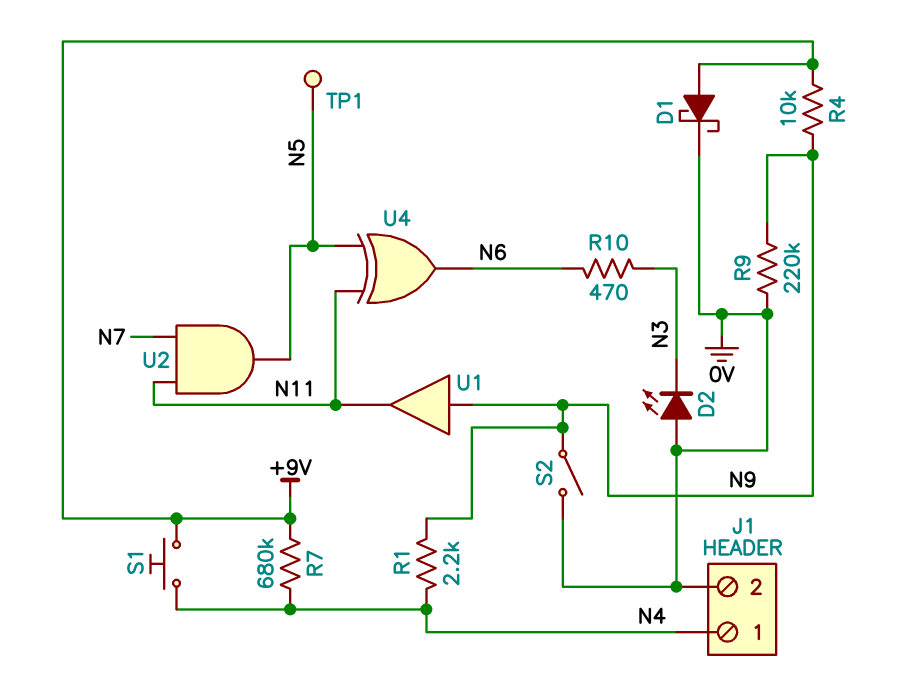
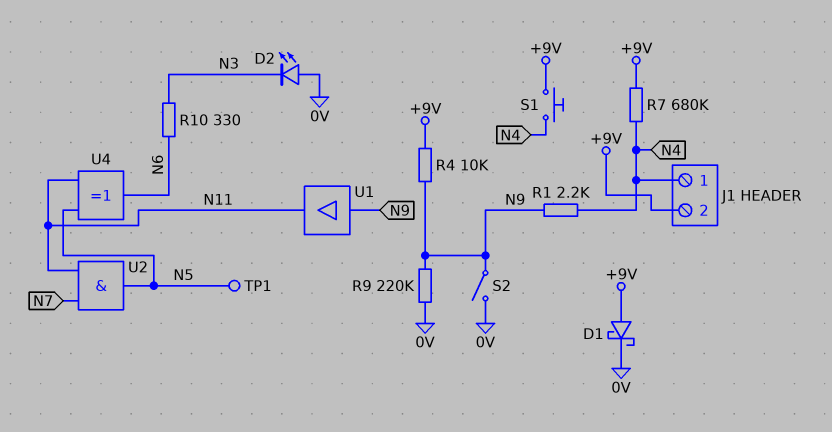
J1 pin 2: 0V -> +9V
R10: 470 (N3, N6) -> 330 (N3, N6)

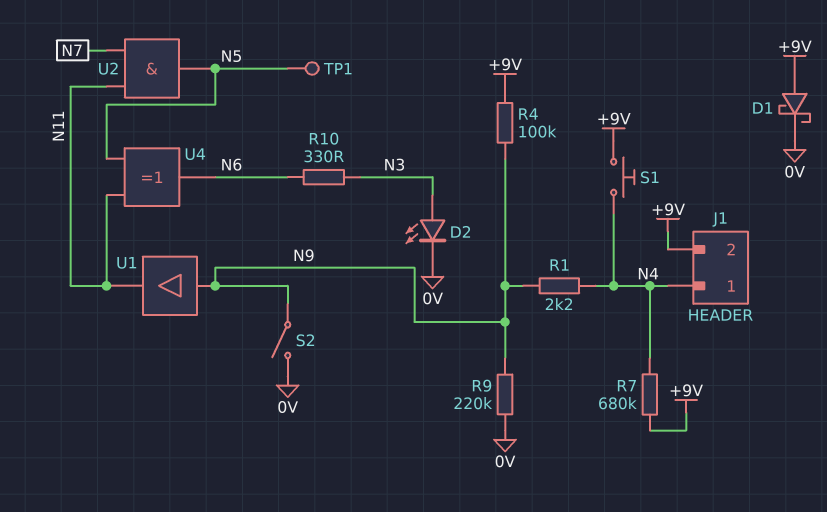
D2: LED (A 0V, K N3) -> LED (A N3, K 0V)
R4: 10k (+9V, N9) -> 100k (+9V, N9)

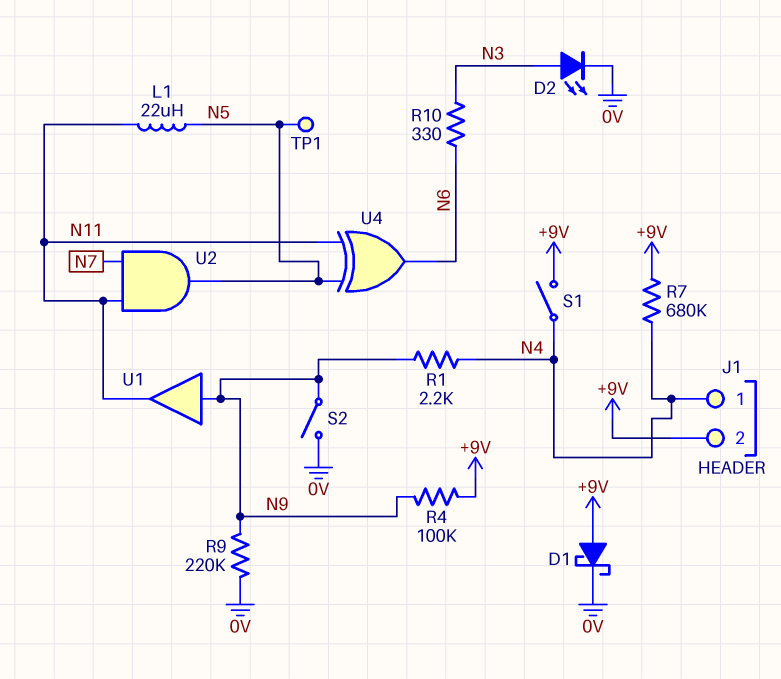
L1: none -> 22uH (N5, N11)
S1: button (+9V, N4) -> switch (+9V, N4)

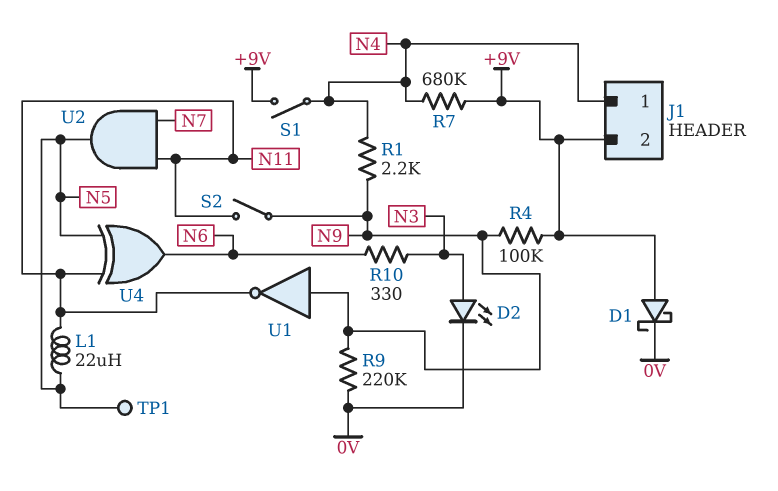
S2: switch (0V, N9) -> switch (N9, N11)
U1: buffer (in N9, out N11) -> NOT (in N9, out N11)

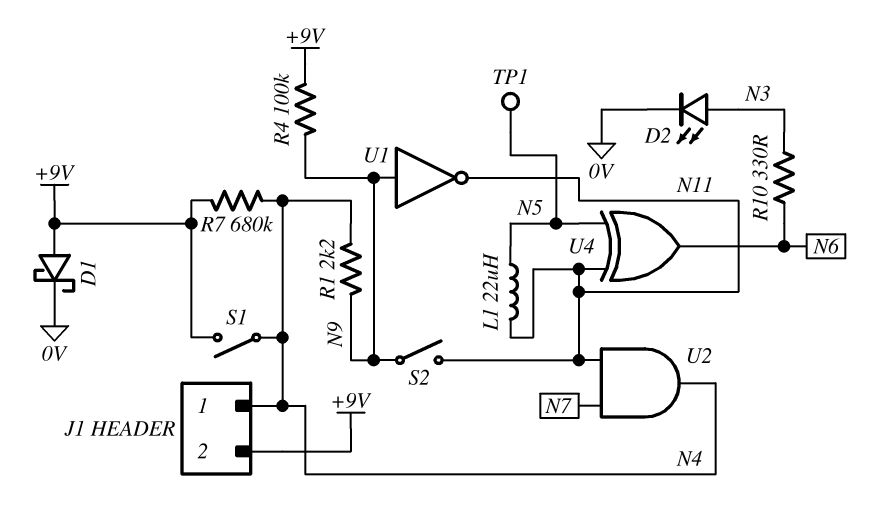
R9: 220k (0V, N9) -> none
U2: AND (in N7, in N11, out N5) -> AND (in N7, in N11, out N4)

